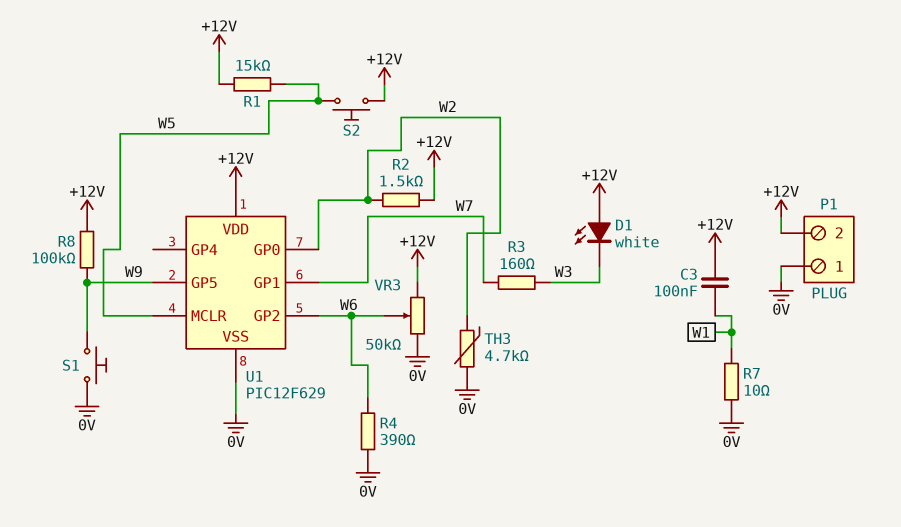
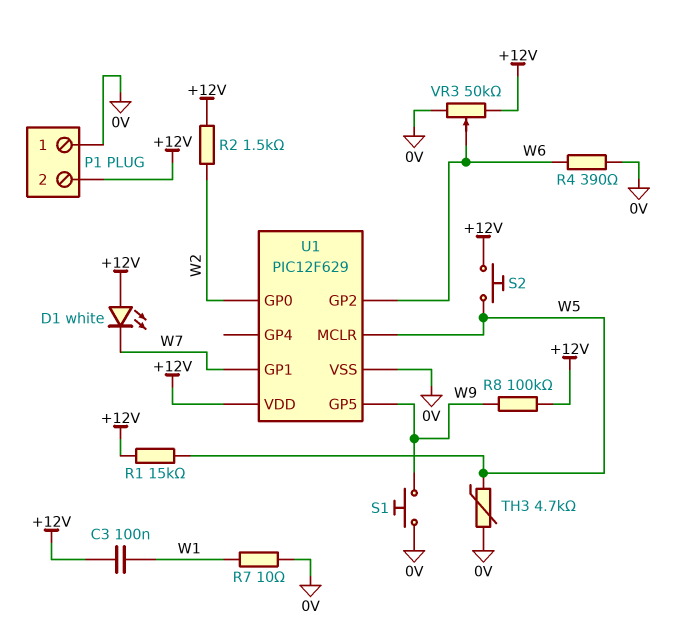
D1: LED white (A +12V, K W3) -> LED white (A +12V, K W7)
R3: 160 (W3, W7) -> none
TH3: 4.7k (0V, W2) -> 4.7k (0V, W5)

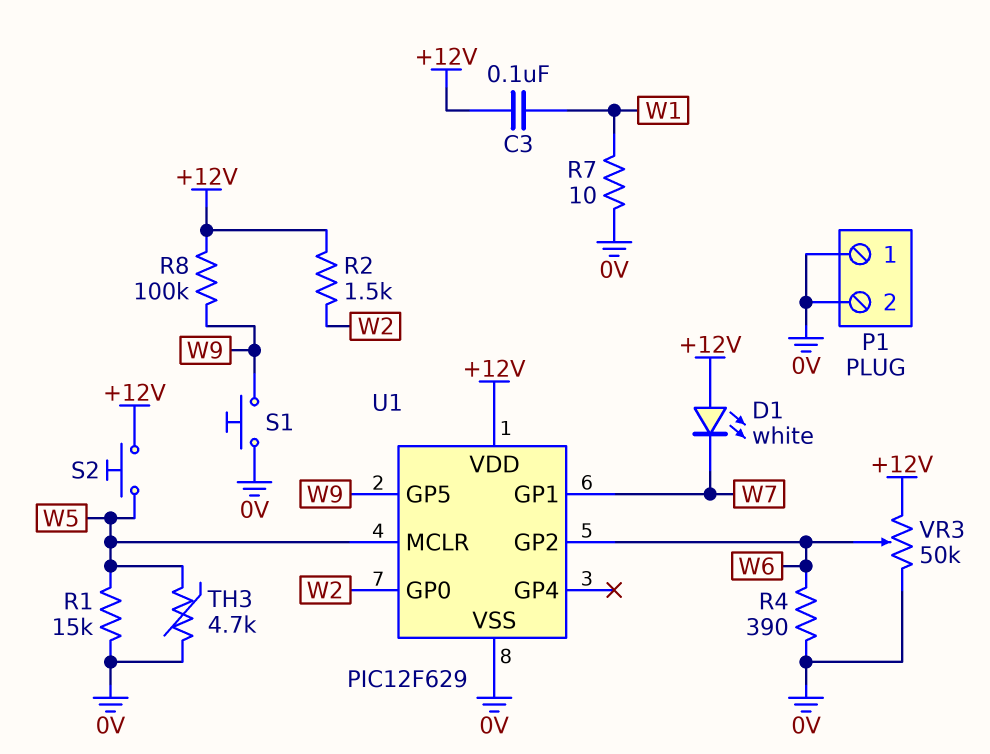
P1 pin 2: +12V -> 0V
R1: 15k (+12V, W5) -> 15k (0V, W5)

